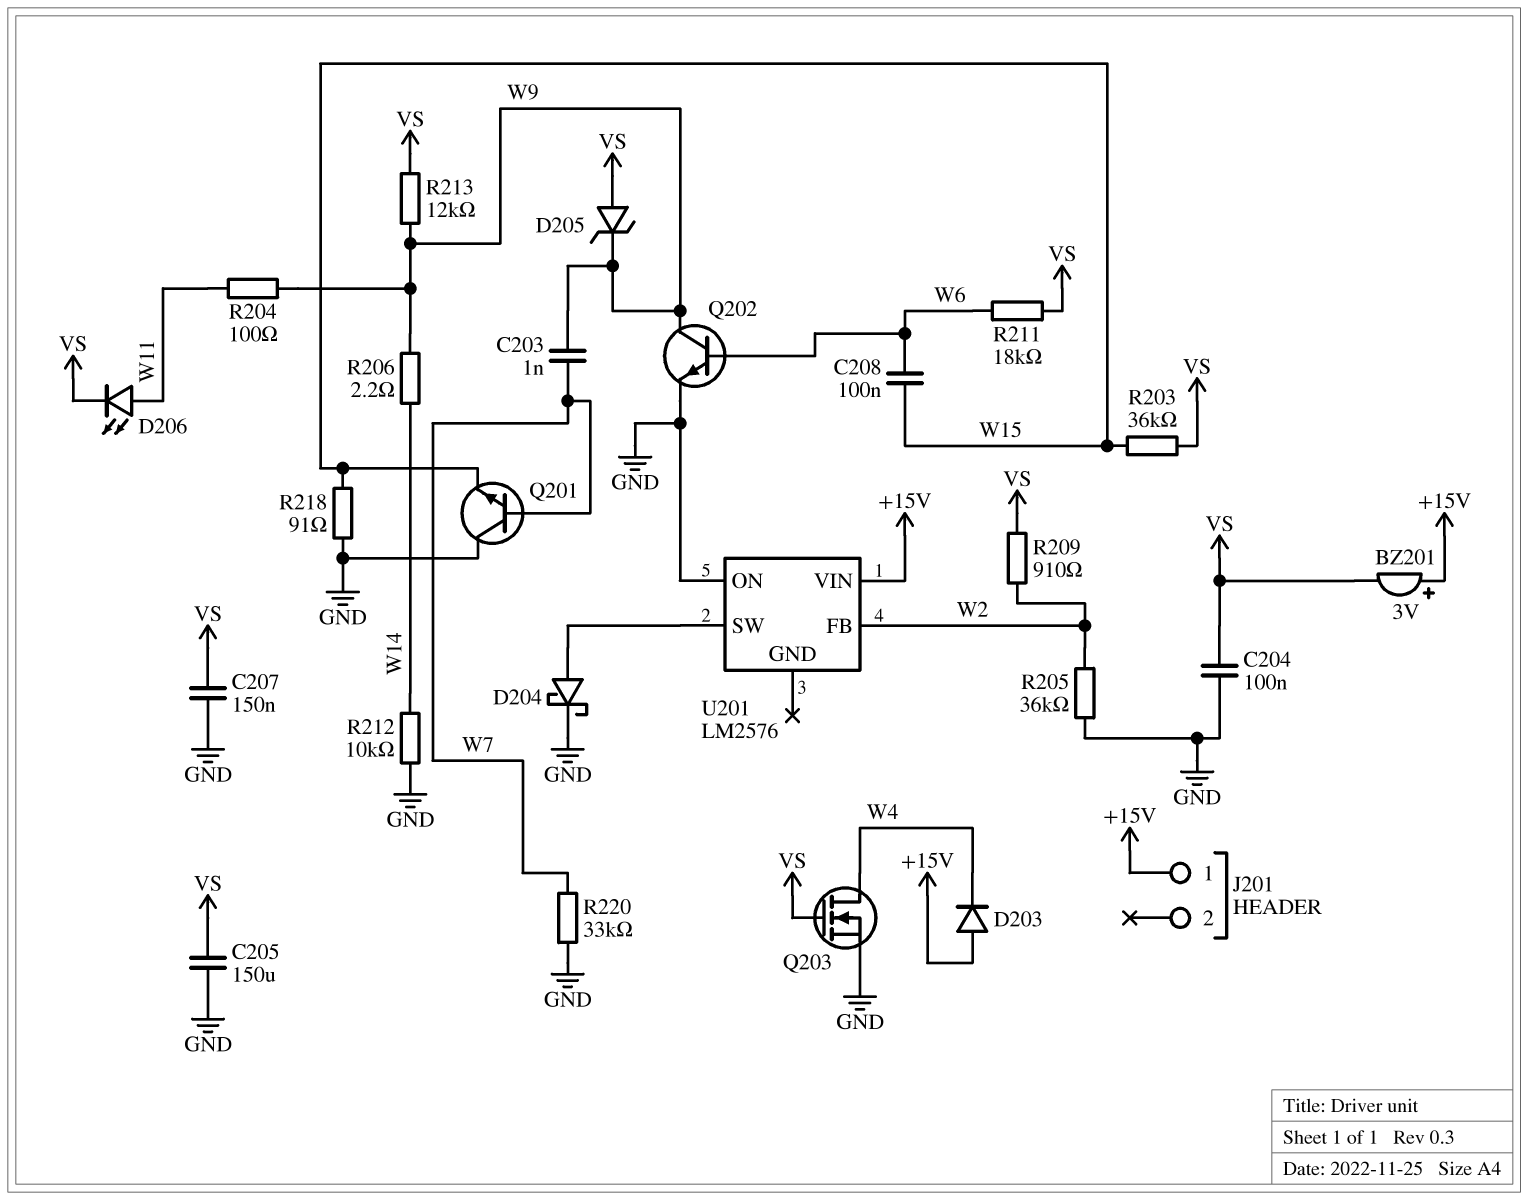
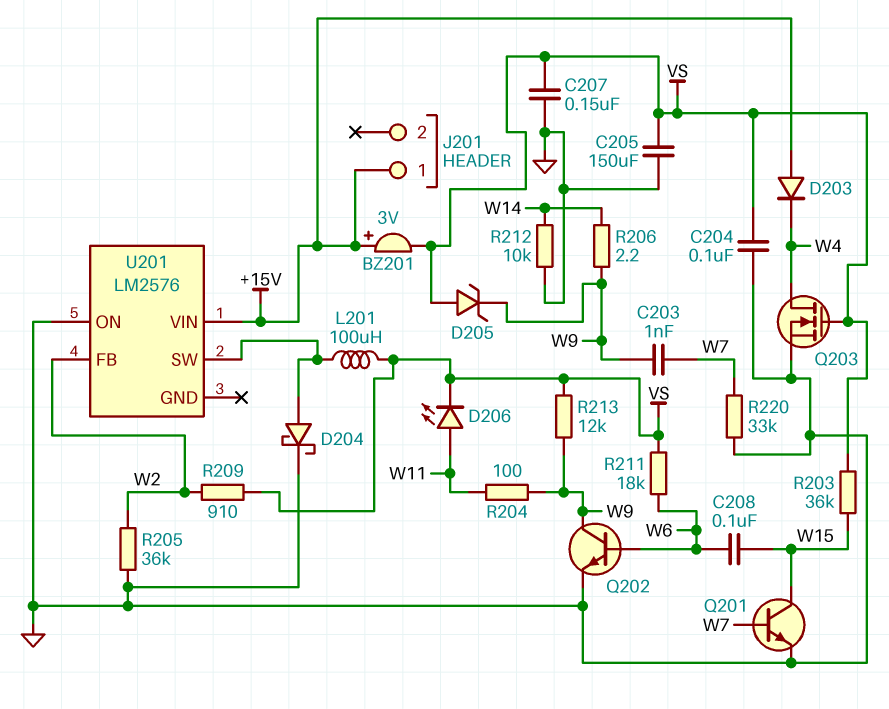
L201: none -> 100uH (U201/SW, VS)
Q201: NPN (B W7, C GND, E W15) -> NPN (B W7, C W15, E GND)
R218: 91 (GND, W15) -> none

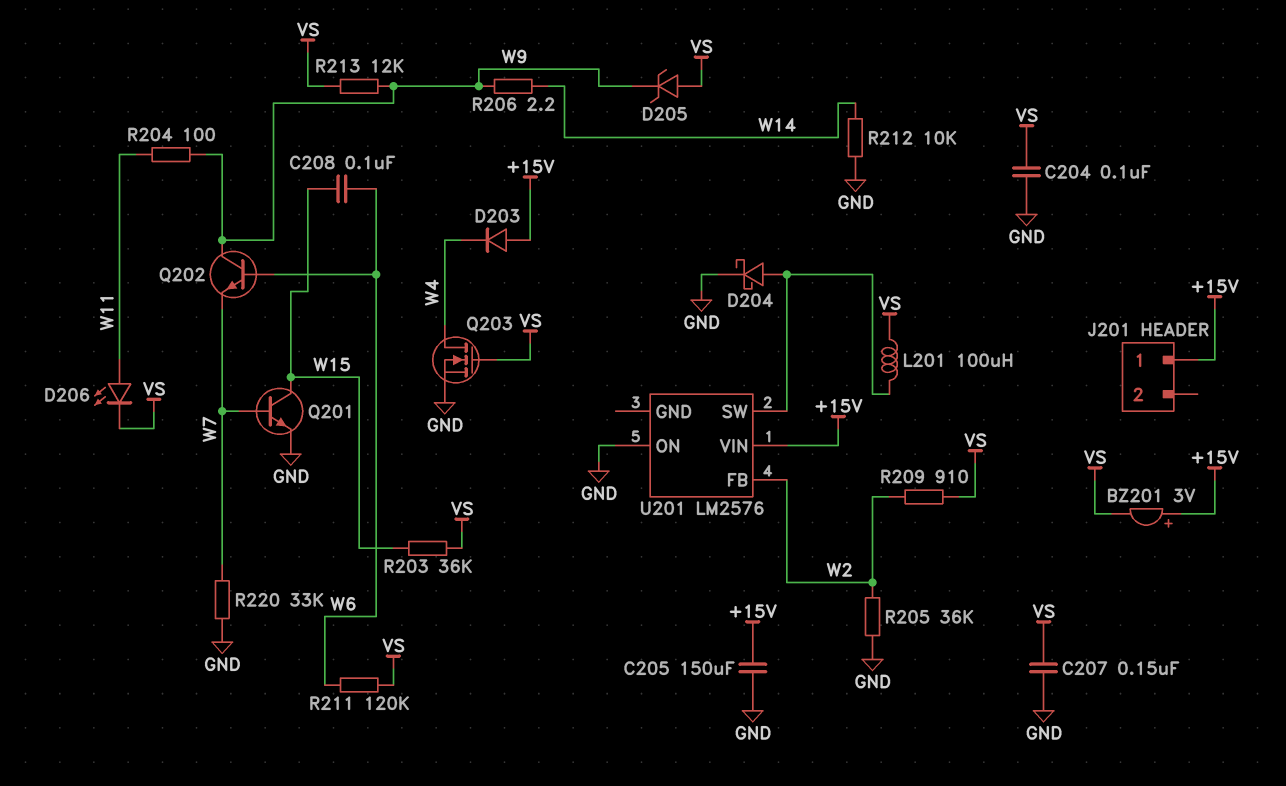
C203: 1nF (W7, W9) -> none
C205: 150uF (GND, VS) -> 150uF (+15V, GND)
Q202: NPN (B W6, C W9, E GND) -> NPN (B W6, C W9, E W7)
R211: 18k (VS, W6) -> 120k (VS, W6)

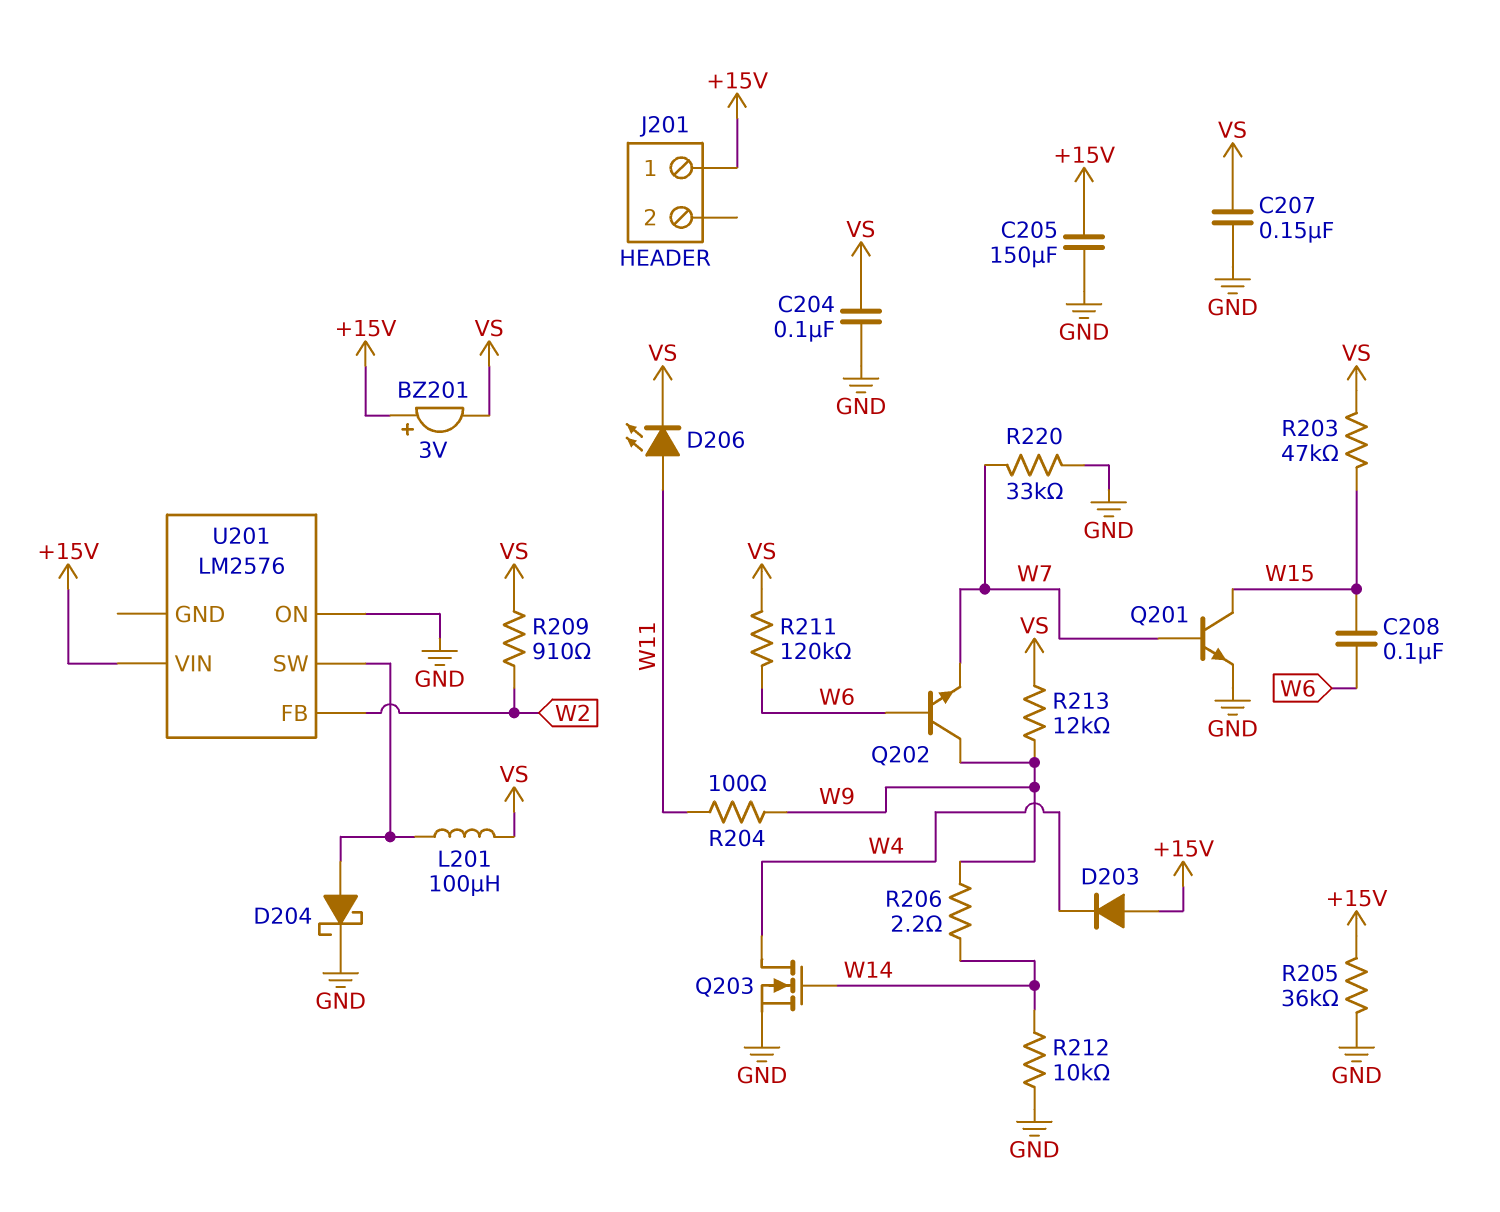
D205: zener (A VS, K W9) -> none
Q203: NMOS (G VS, D W4, S GND) -> NMOS (G W14, D W4, S GND)
R203: 36k (VS, W15) -> 47k (VS, W15)
R205: 36k (GND, W2) -> 36k (+15V, GND)

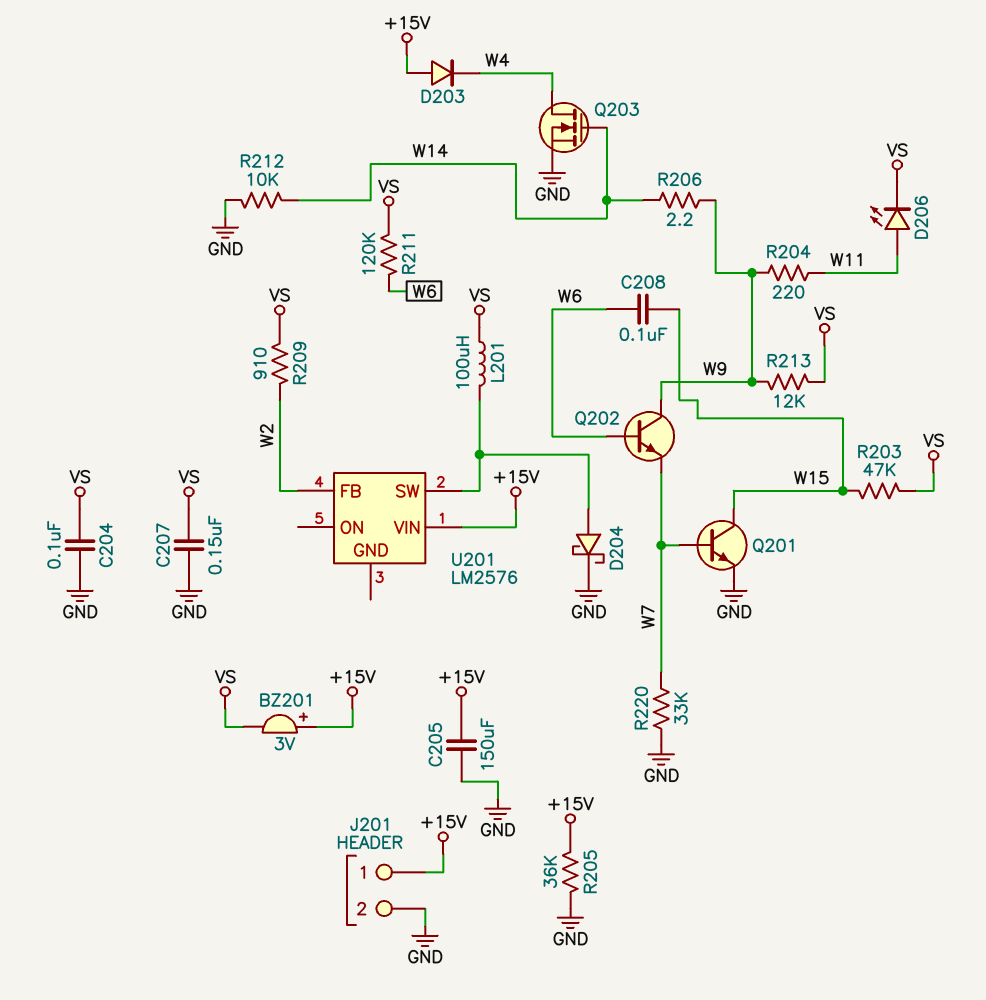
J201 pin 2: none -> GND
R204: 100 (W9, W11) -> 220 (W9, W11)
U201 pin ON: GND -> none

